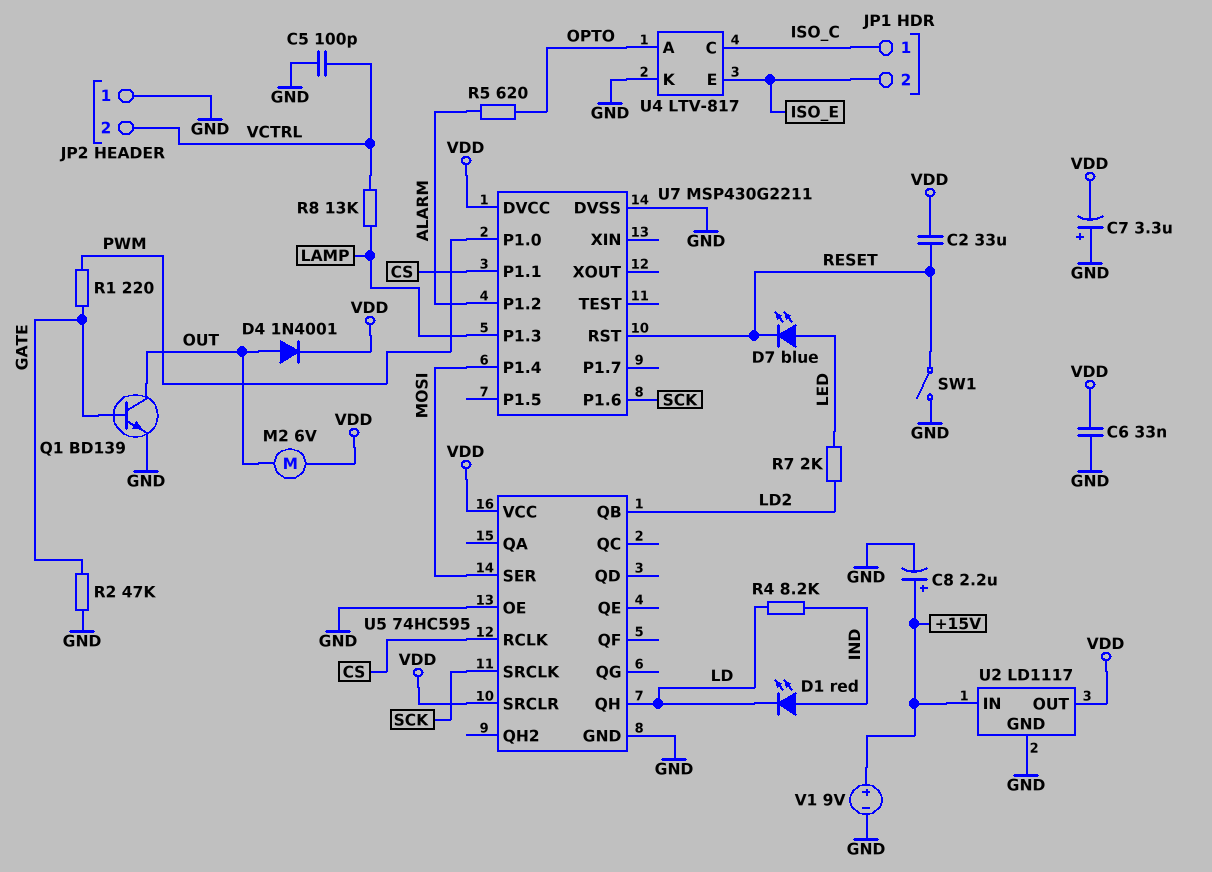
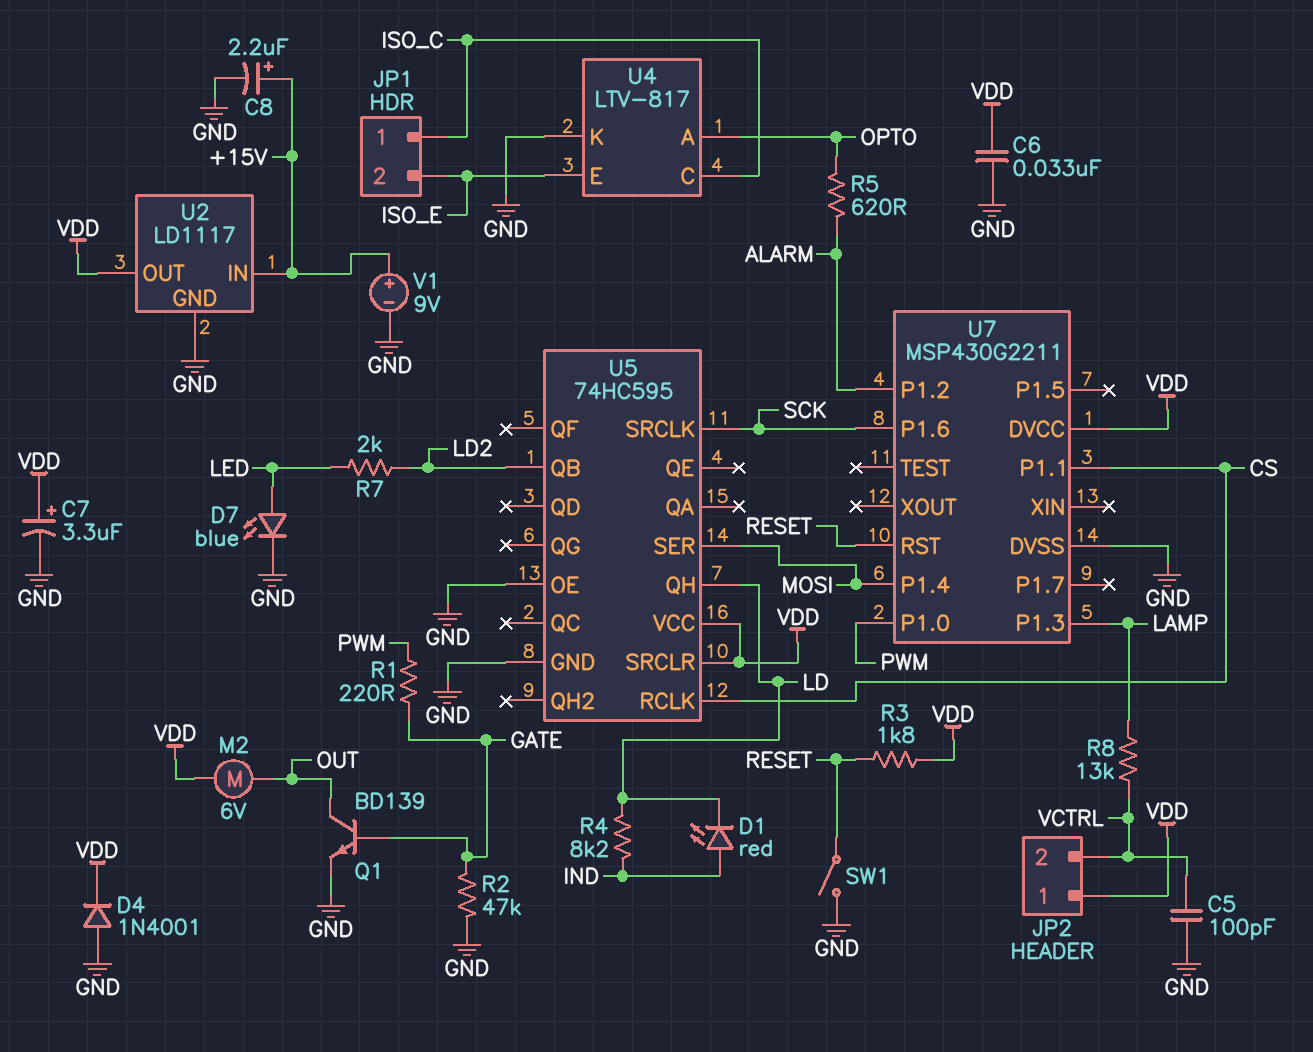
C2: 33uF (RESET, VDD) -> none
C7: 3.3uF (plus GND, minus VDD) -> 3.3uF (plus VDD, minus GND)
D4: diode 1N4001 (A OUT, K VDD) -> diode 1N4001 (A GND, K VDD)
D7: LED blue (A LED, K RESET) -> LED blue (A LED, K GND)
JP2 pin 1: GND -> VDD
R3: none -> 1.8k (RESET, VDD)

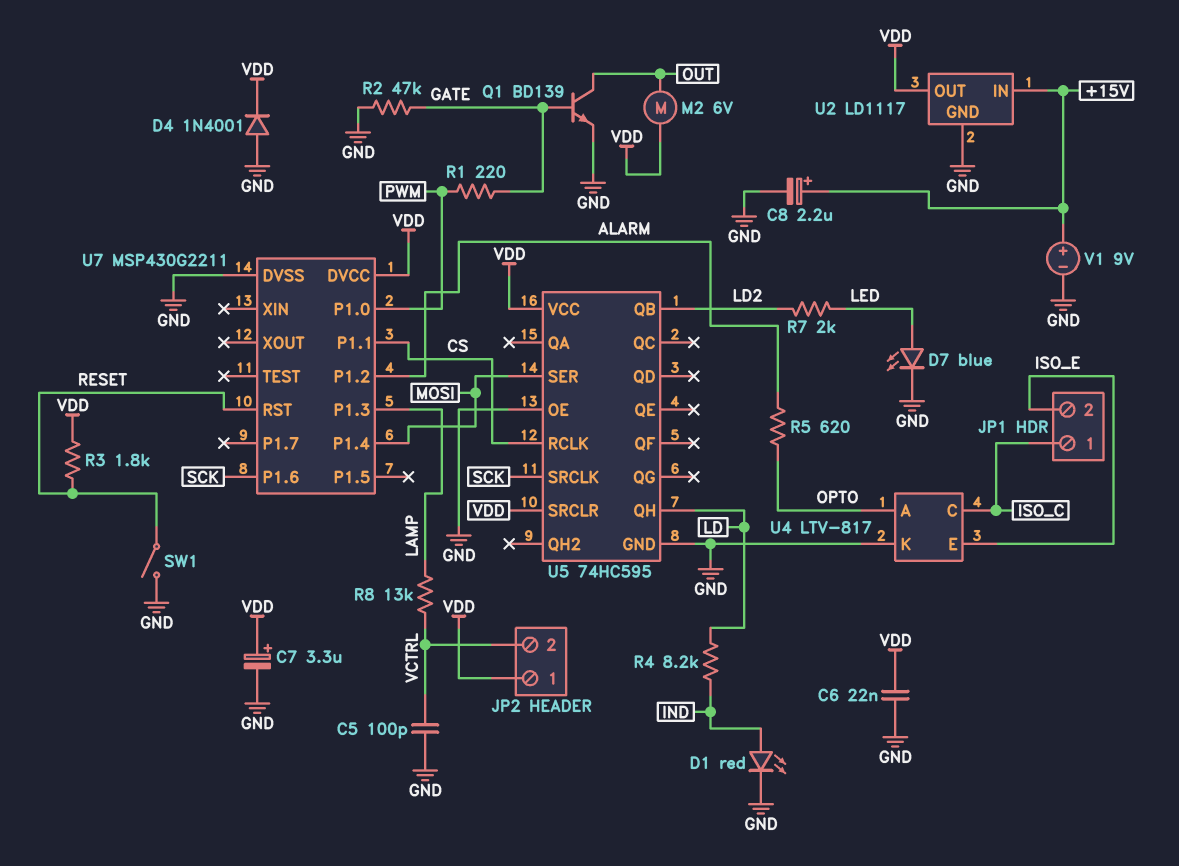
C6: 33nF (GND, VDD) -> 22nF (GND, VDD)
D1: LED red (A IND, K LD) -> LED red (A IND, K GND)

